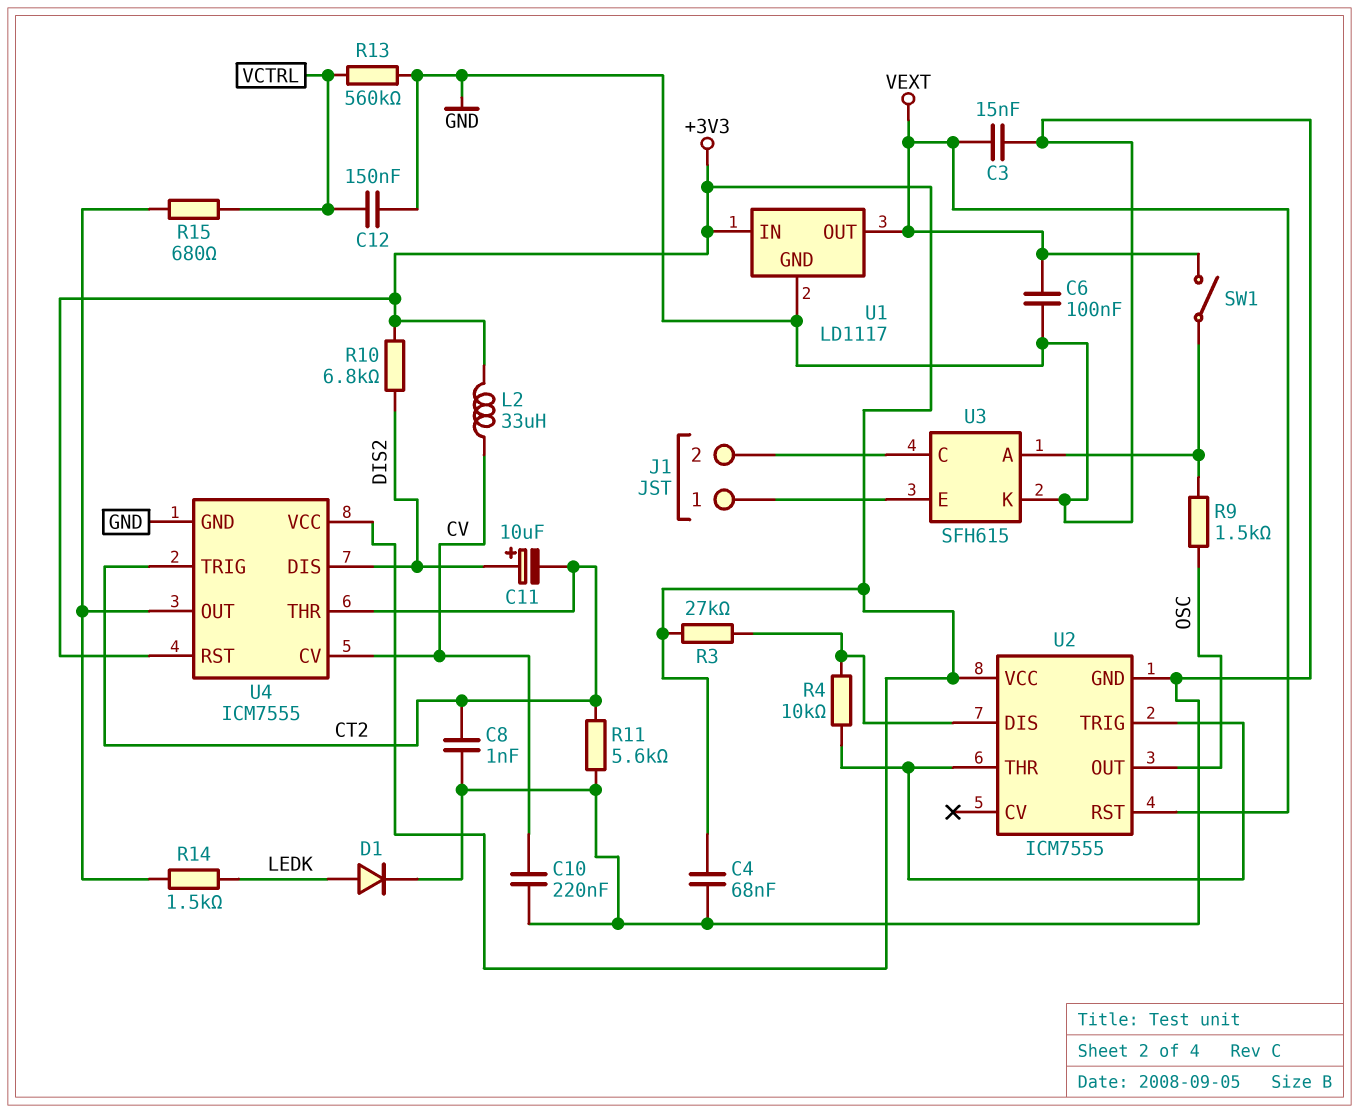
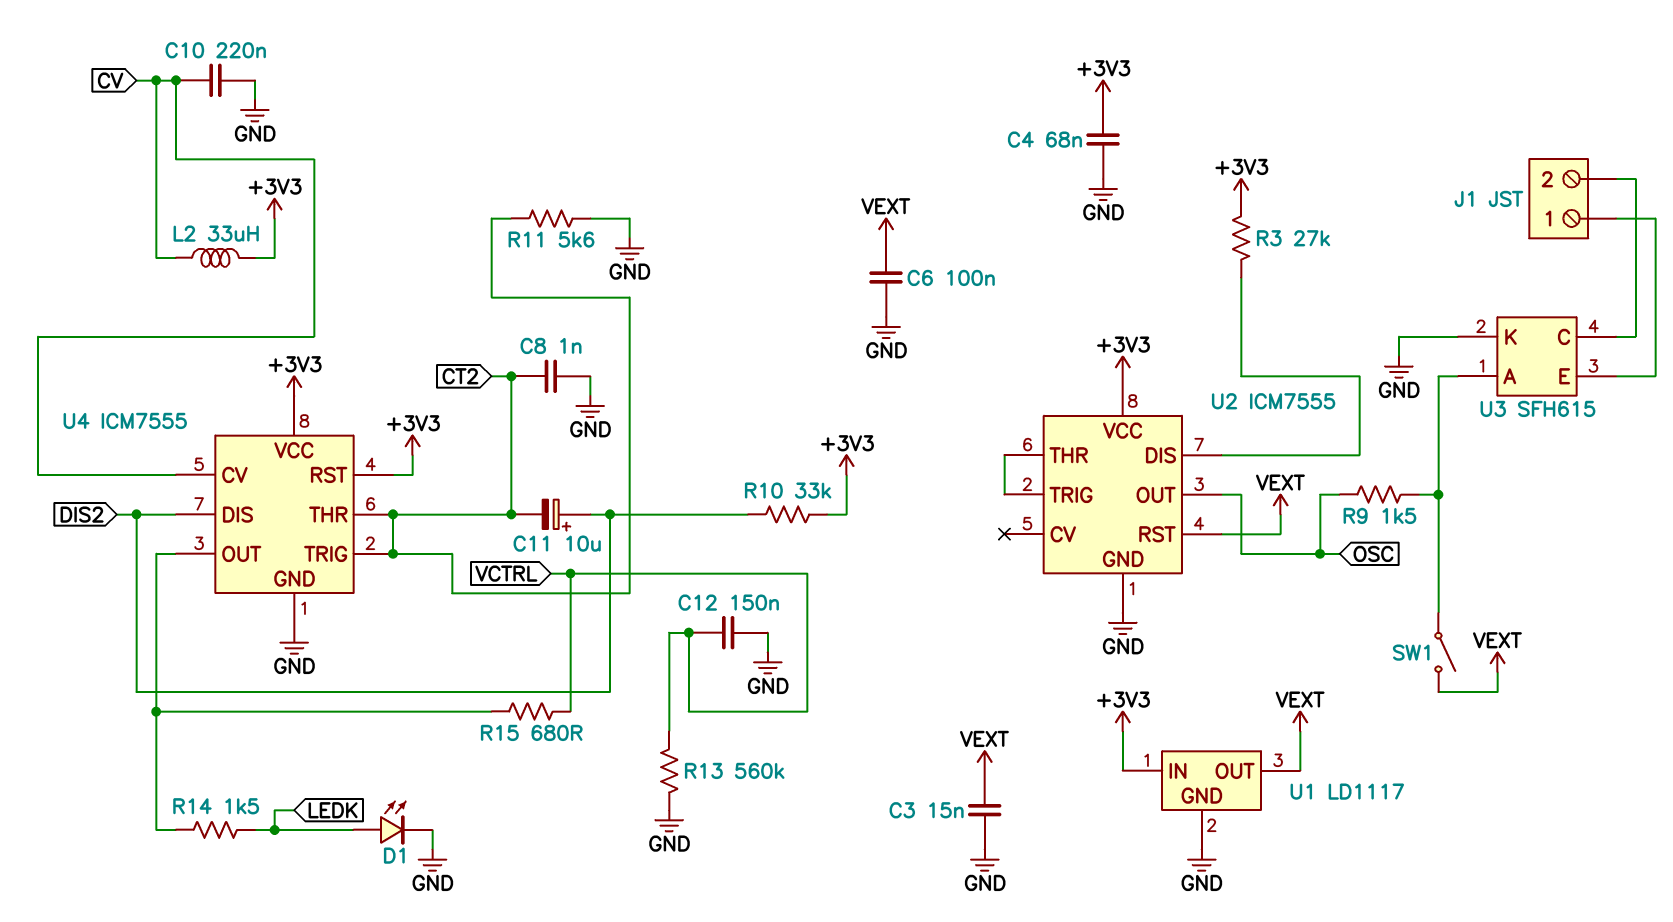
D1: diode (A LEDK, K GND) -> LED (A LEDK, K GND)
R4: 10k (U2/DIS, U2/THR) -> none
R10: 6.8k (+3V3, DIS2) -> 33k (+3V3, DIS2)

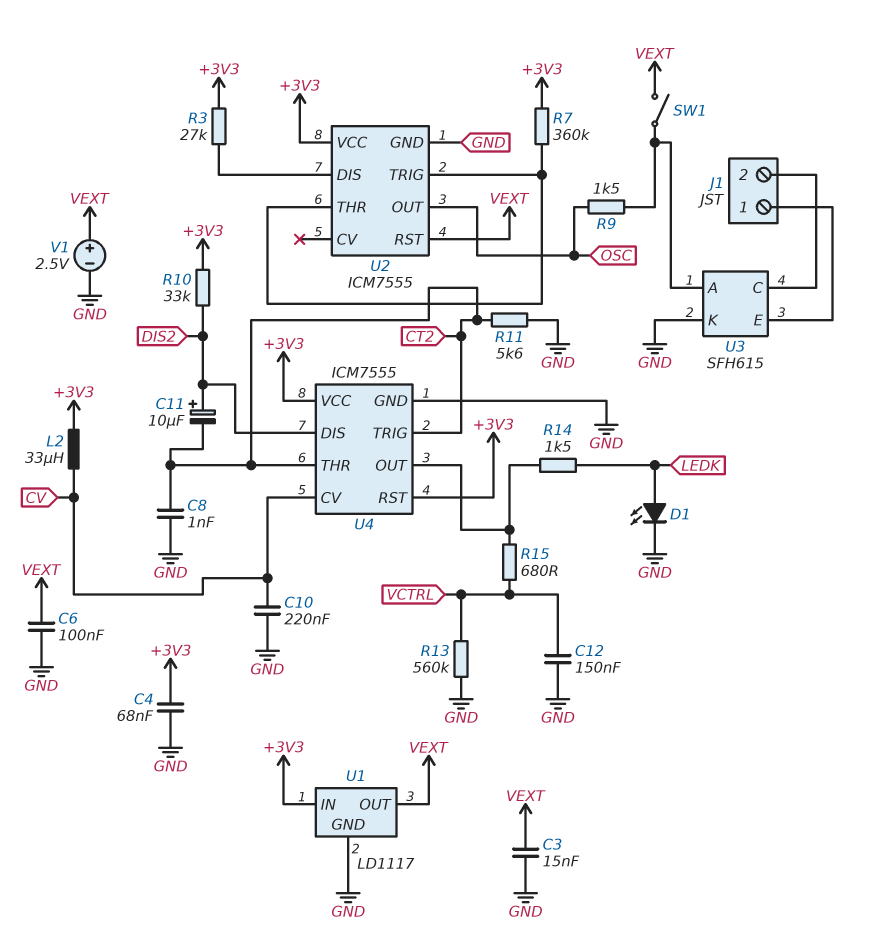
R7: none -> 360k (+3V3, U2/THR)
V1: none -> 2.5V (plus VEXT, minus GND)

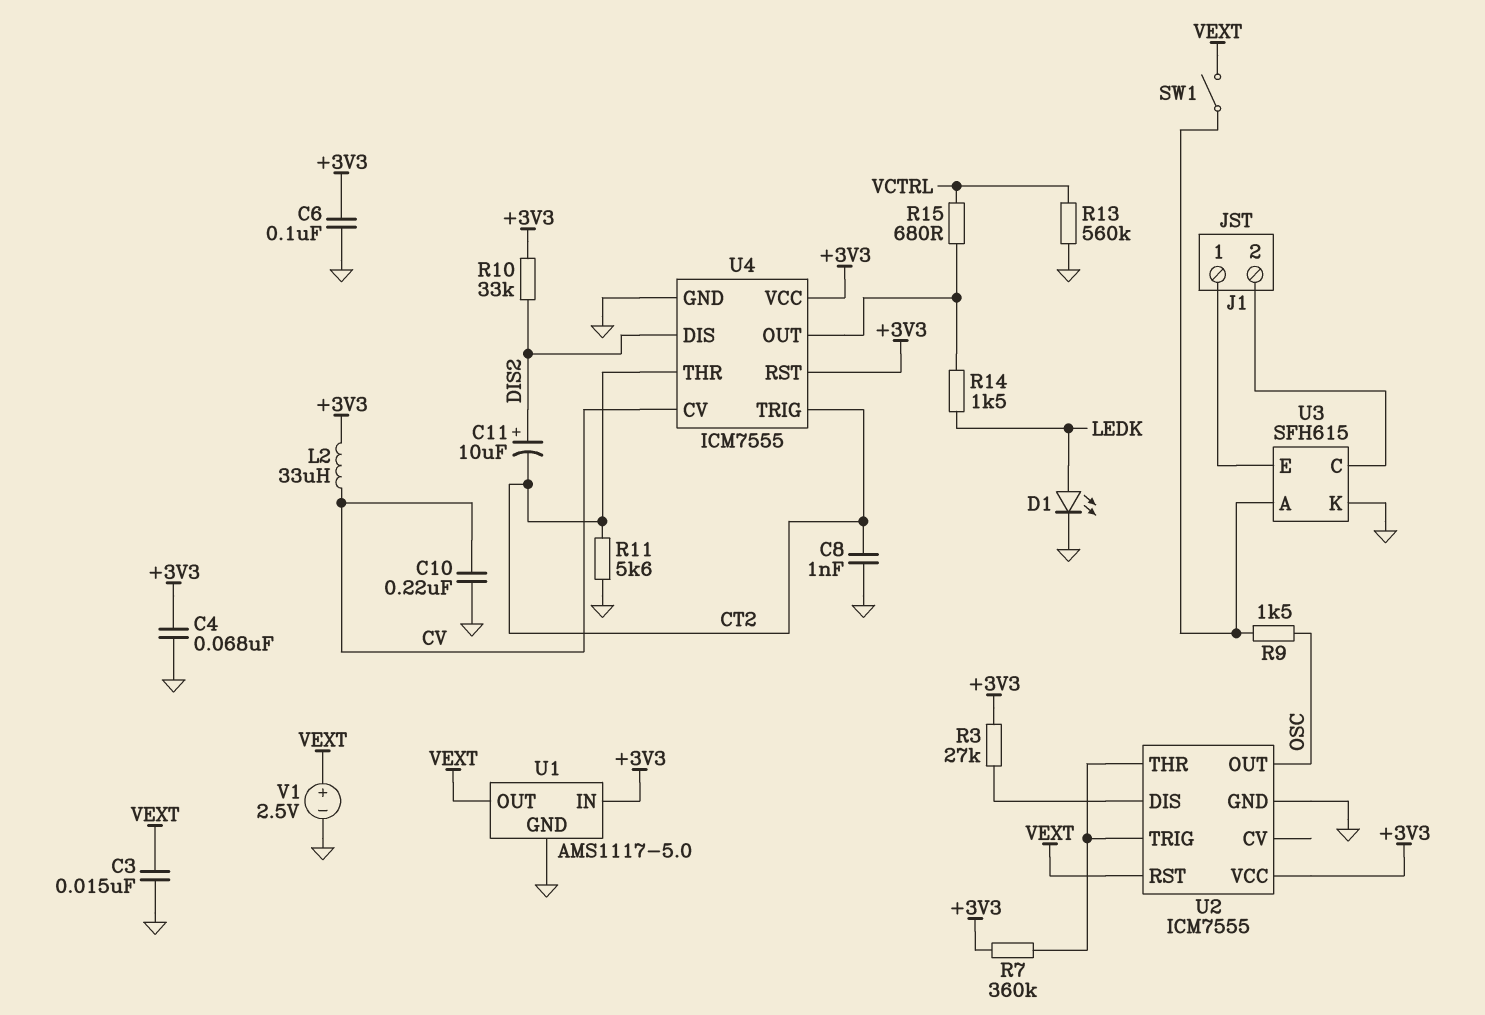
C6: 100nF (GND, VEXT) -> 100nF (+3V3, GND)
C12: 150nF (GND, VCTRL) -> none
U1: LD1117 -> AMS1117-5.0

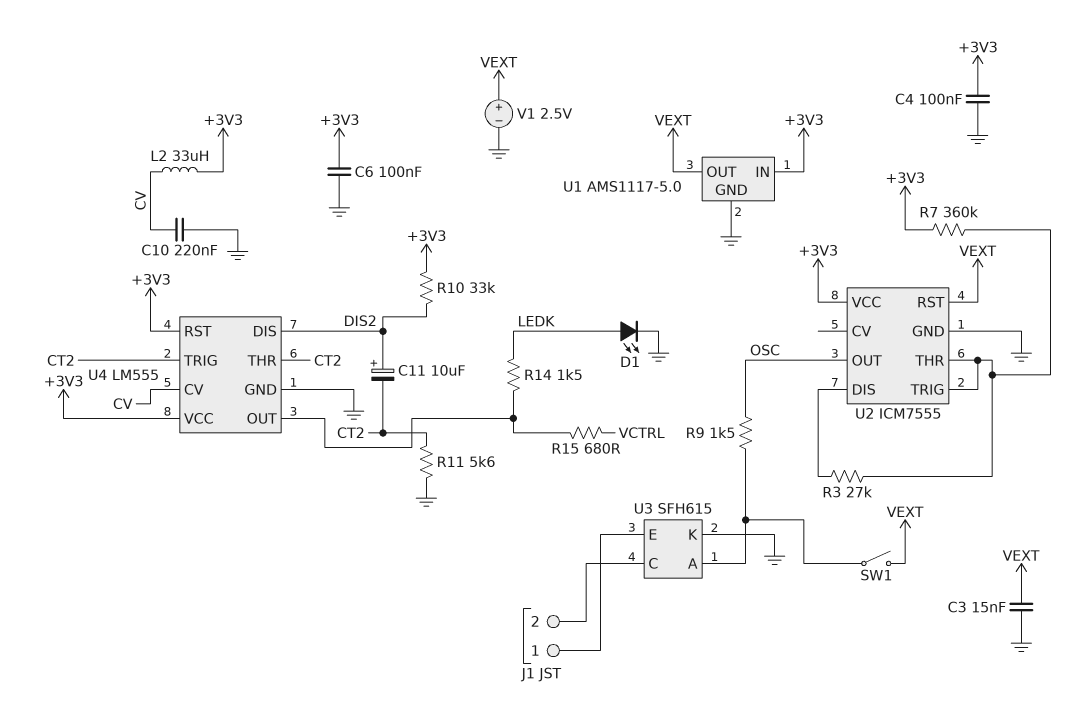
C4: 68nF (+3V3, GND) -> 100nF (+3V3, GND)
C8: 1nF (CT2, GND) -> none
R3: 27k (+3V3, U2/DIS) -> 27k (U2/DIS, U2/THR)
R13: 560k (GND, VCTRL) -> none
U4: ICM7555 -> LM555

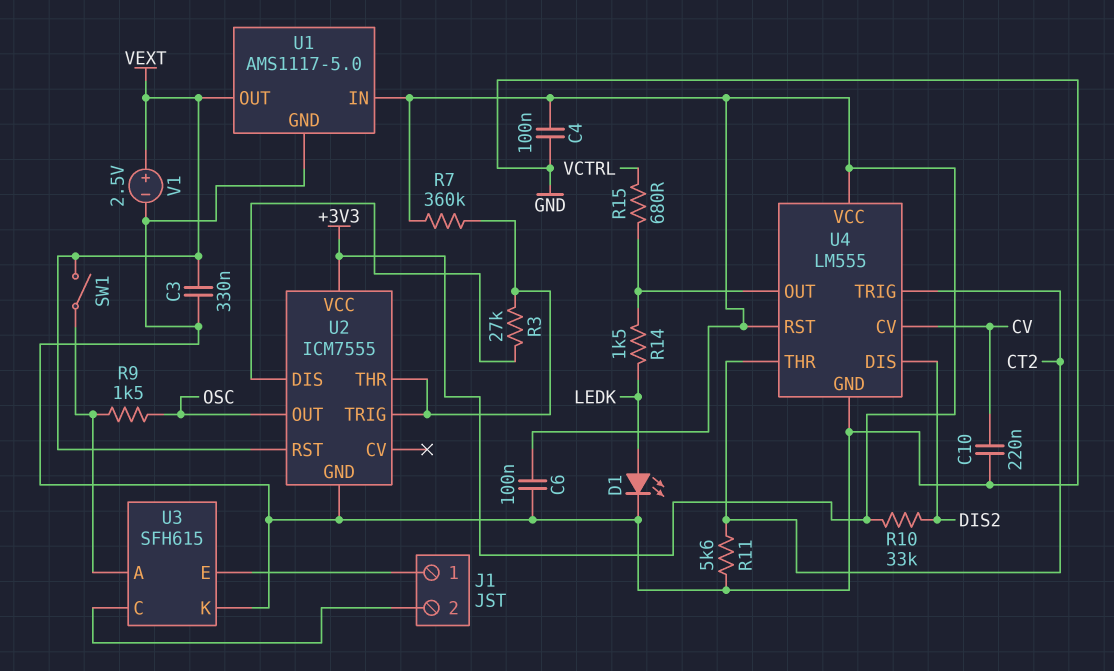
C3: 15nF (GND, VEXT) -> 330nF (GND, VEXT)
C11: 10uF (plus DIS2, minus CT2) -> none
L2: 33uH (+3V3, CV) -> none

